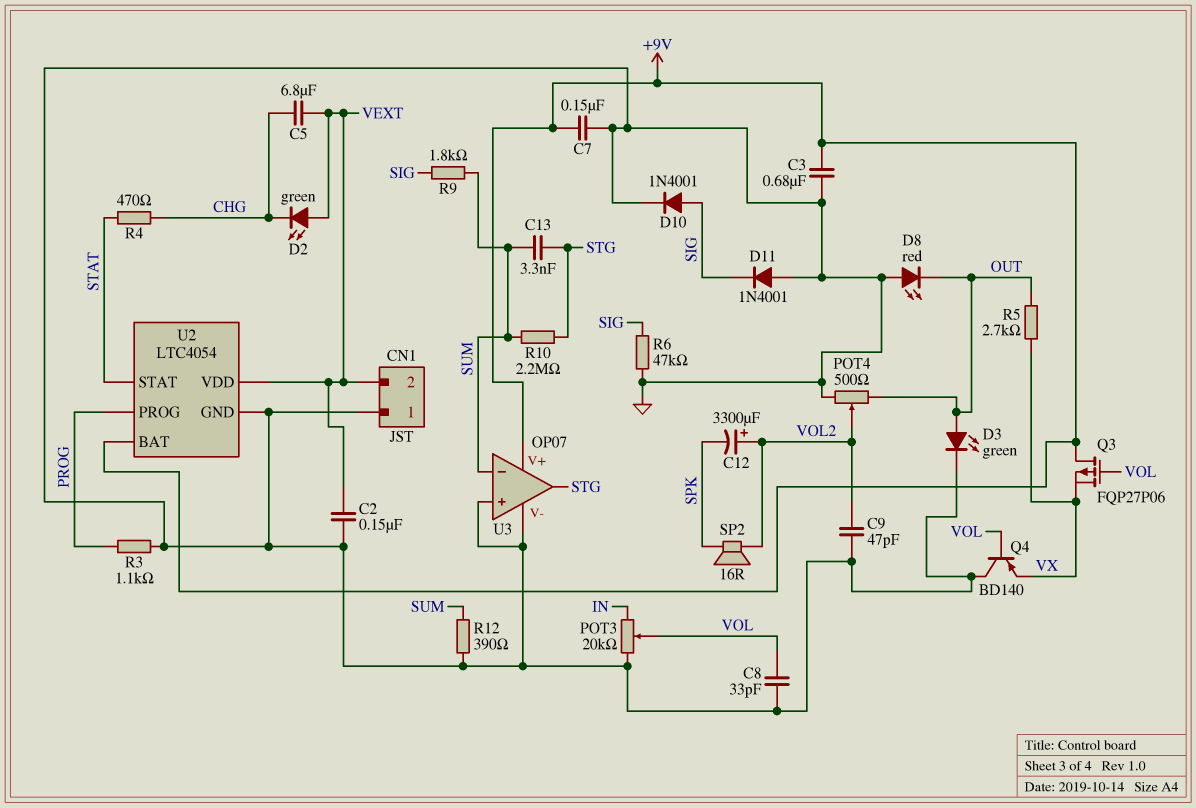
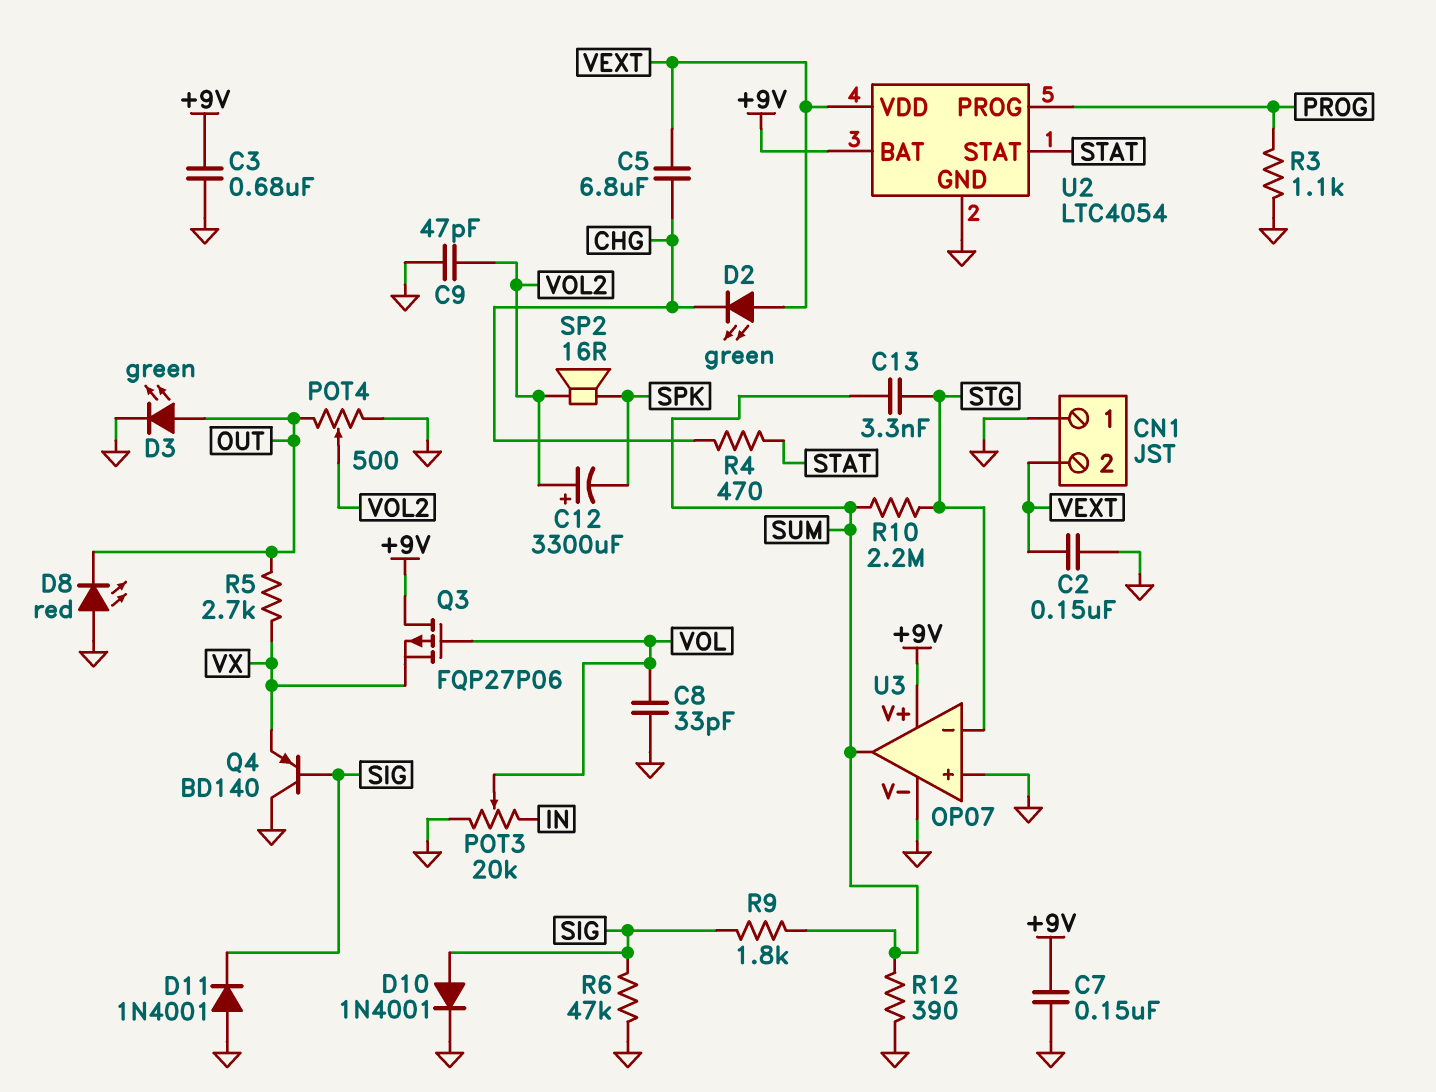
Q4: PNP BD140 (B VOL, C GND, E VX) -> PNP BD140 (B SIG, C GND, E VX)
U3 pin in-: SUM -> STG
U3 pin out: STG -> SUM

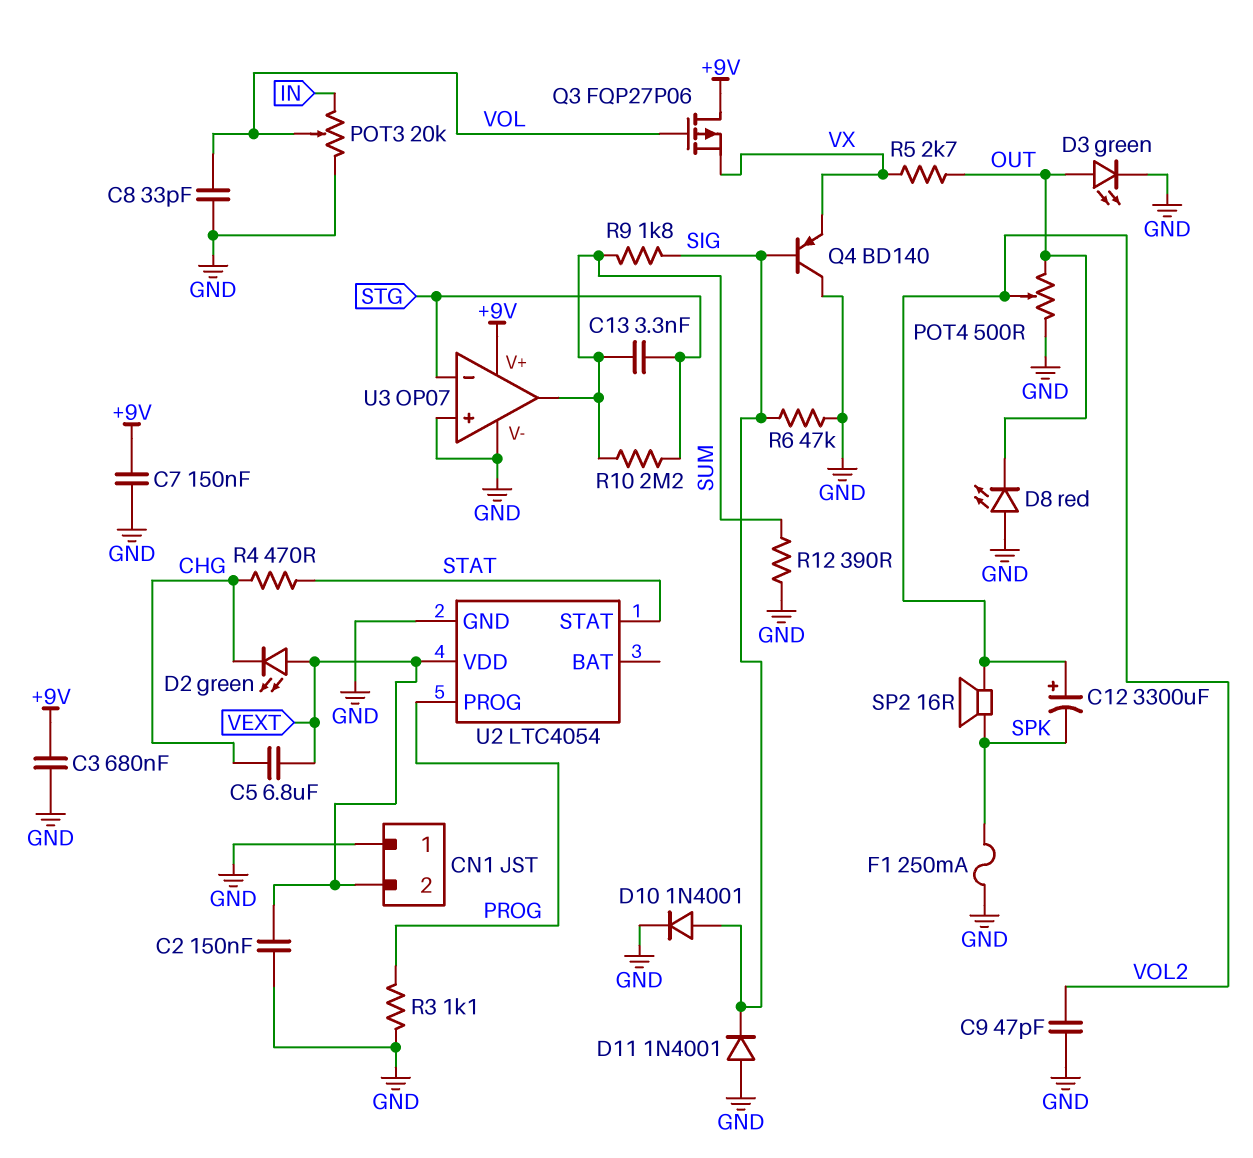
F1: none -> 250mA (GND, SPK)
U2 pin BAT: +9V -> none

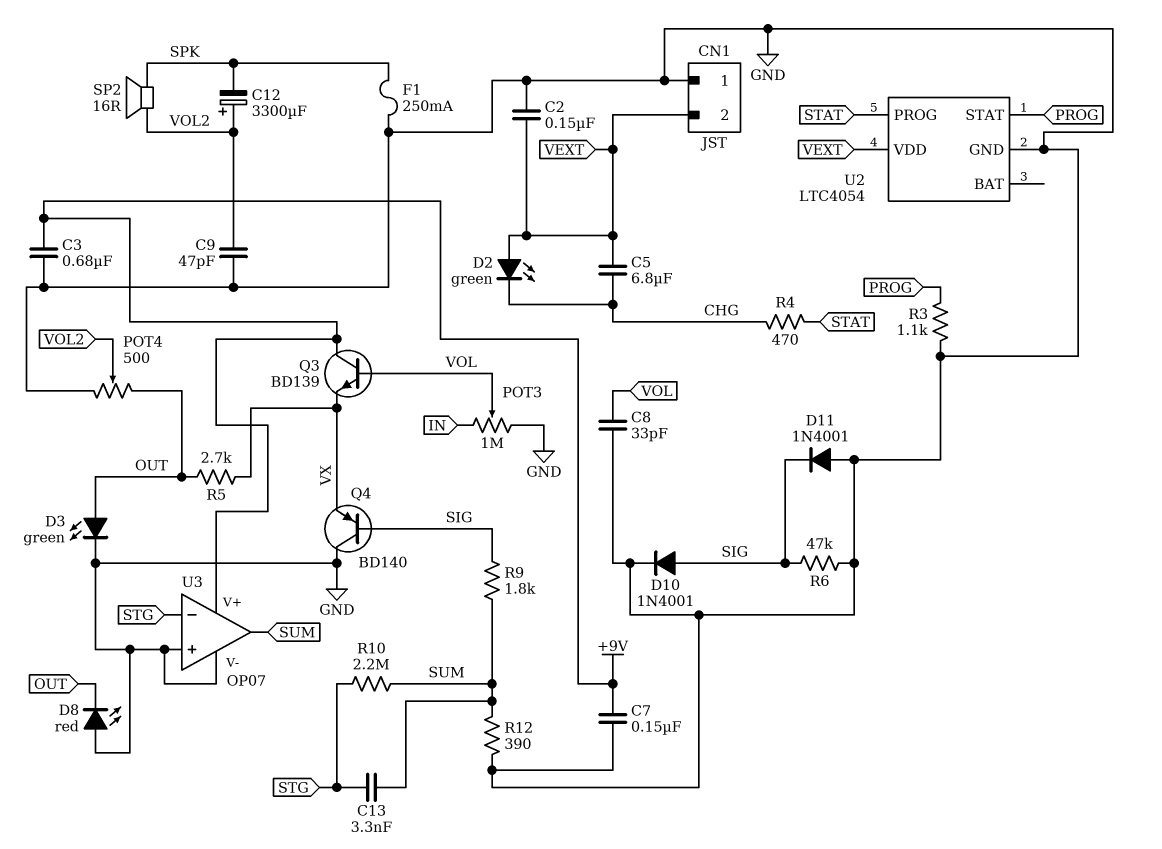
POT3: 20k (GND, IN, wiper VOL) -> 1M (GND, IN, wiper VOL)
Q3: PMOS FQP27P06 (G VOL, D +9V, S VX) -> NPN BD139 (B VOL, C +9V, E VX)
U2 pin PROG: PROG -> STAT
U2 pin STAT: STAT -> PROG

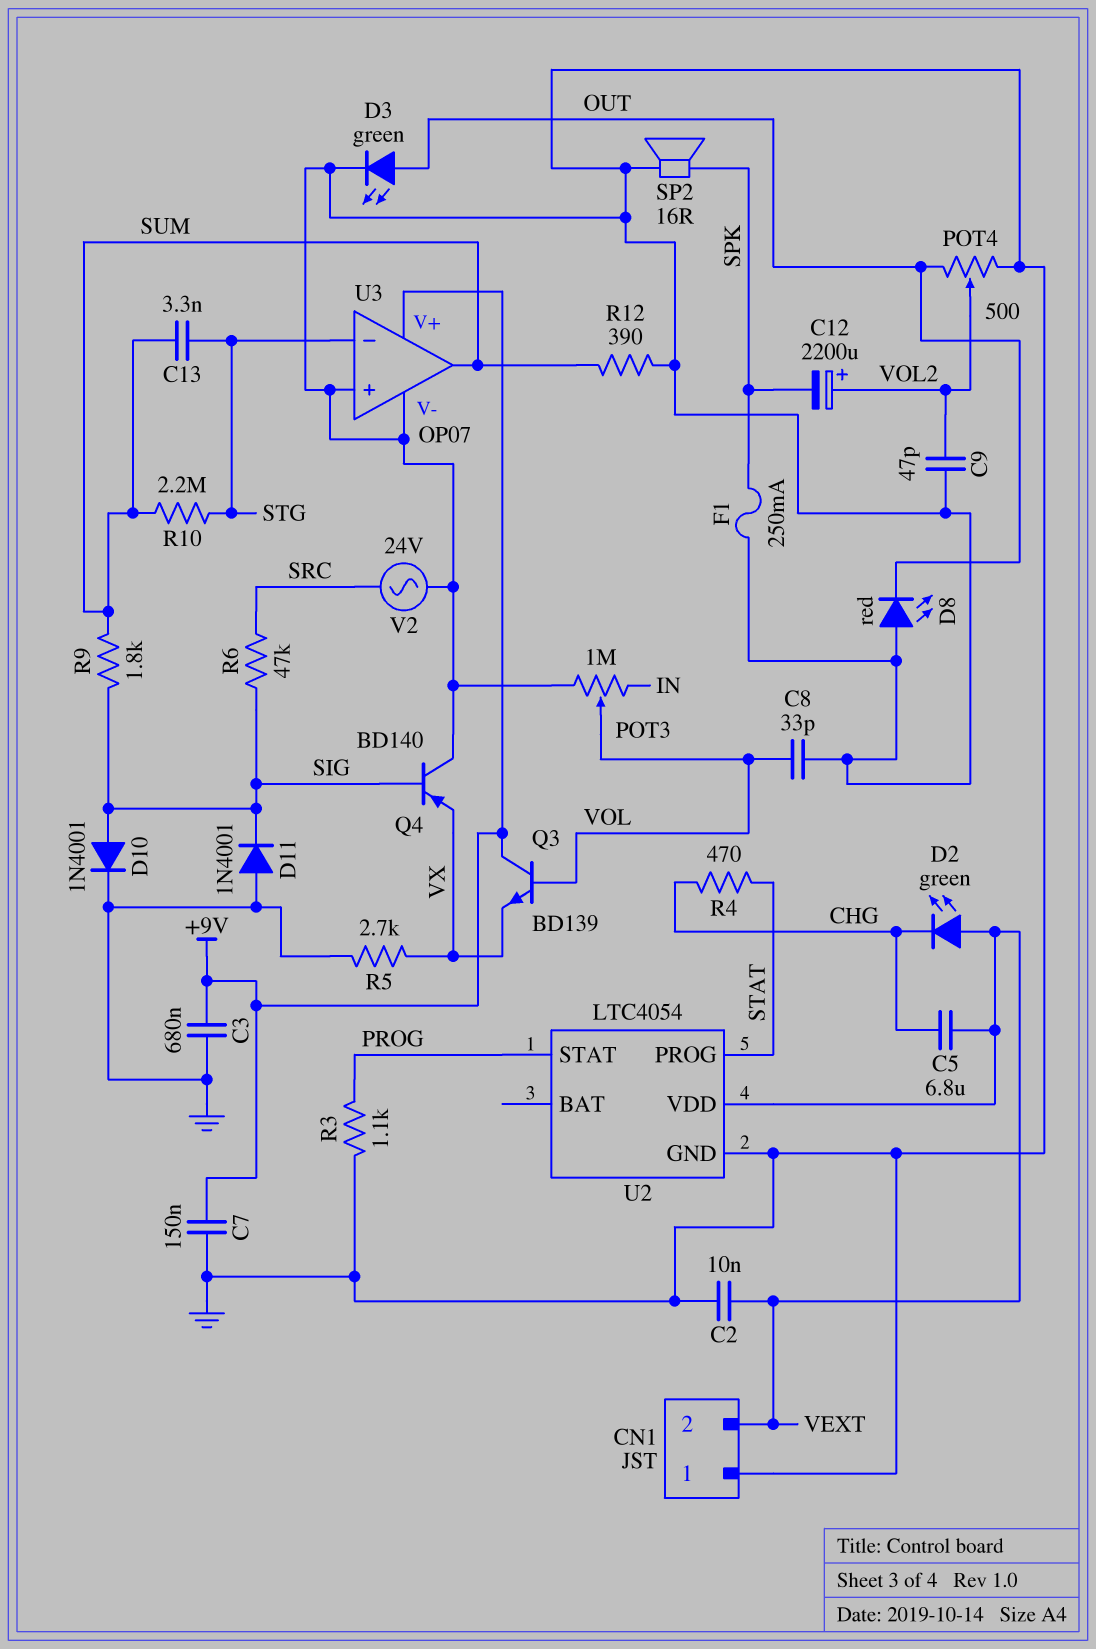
C2: 150nF (GND, VEXT) -> 10nF (GND, VEXT)
C12: 3300uF (plus VOL2, minus SPK) -> 2200uF (plus VOL2, minus SPK)
R5: 2.7k (OUT, VX) -> 2.7k (GND, VX)
R6: 47k (GND, SIG) -> 47k (SIG, SRC)
SP2: speaker 16R (SPK, VOL2) -> speaker 16R (GND, SPK)
V2: none -> AC 24V (GND, SRC)

